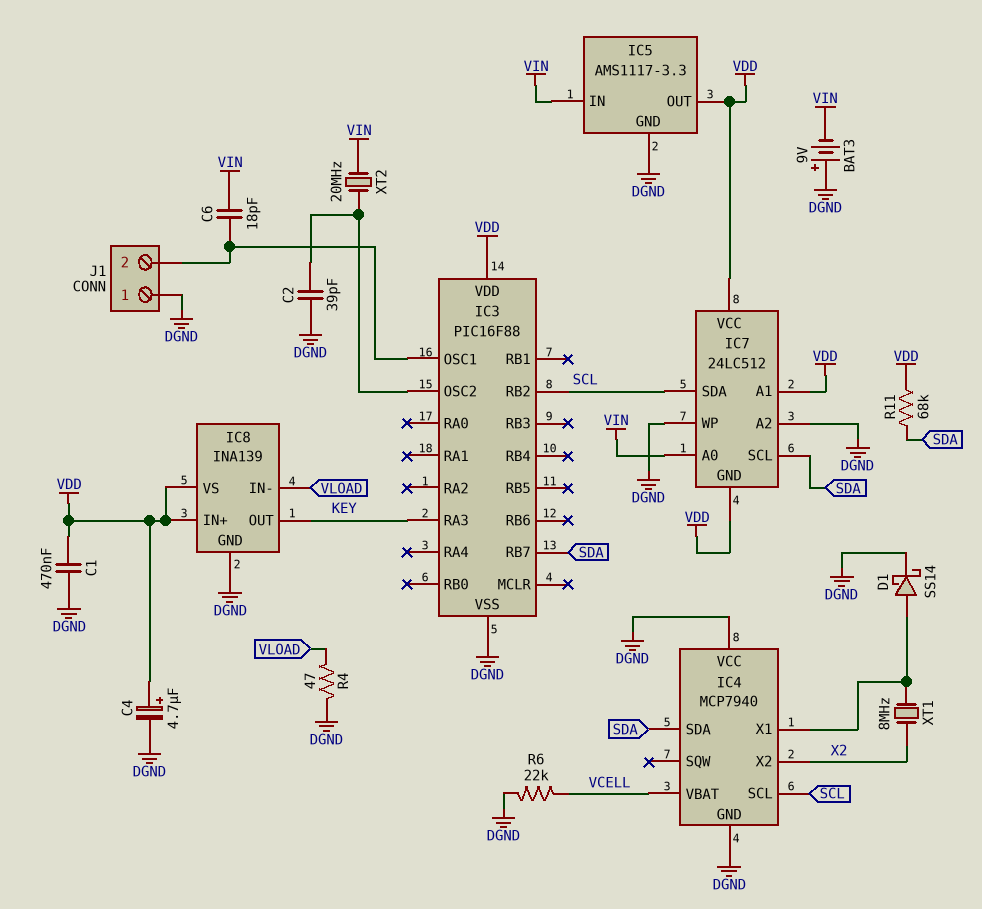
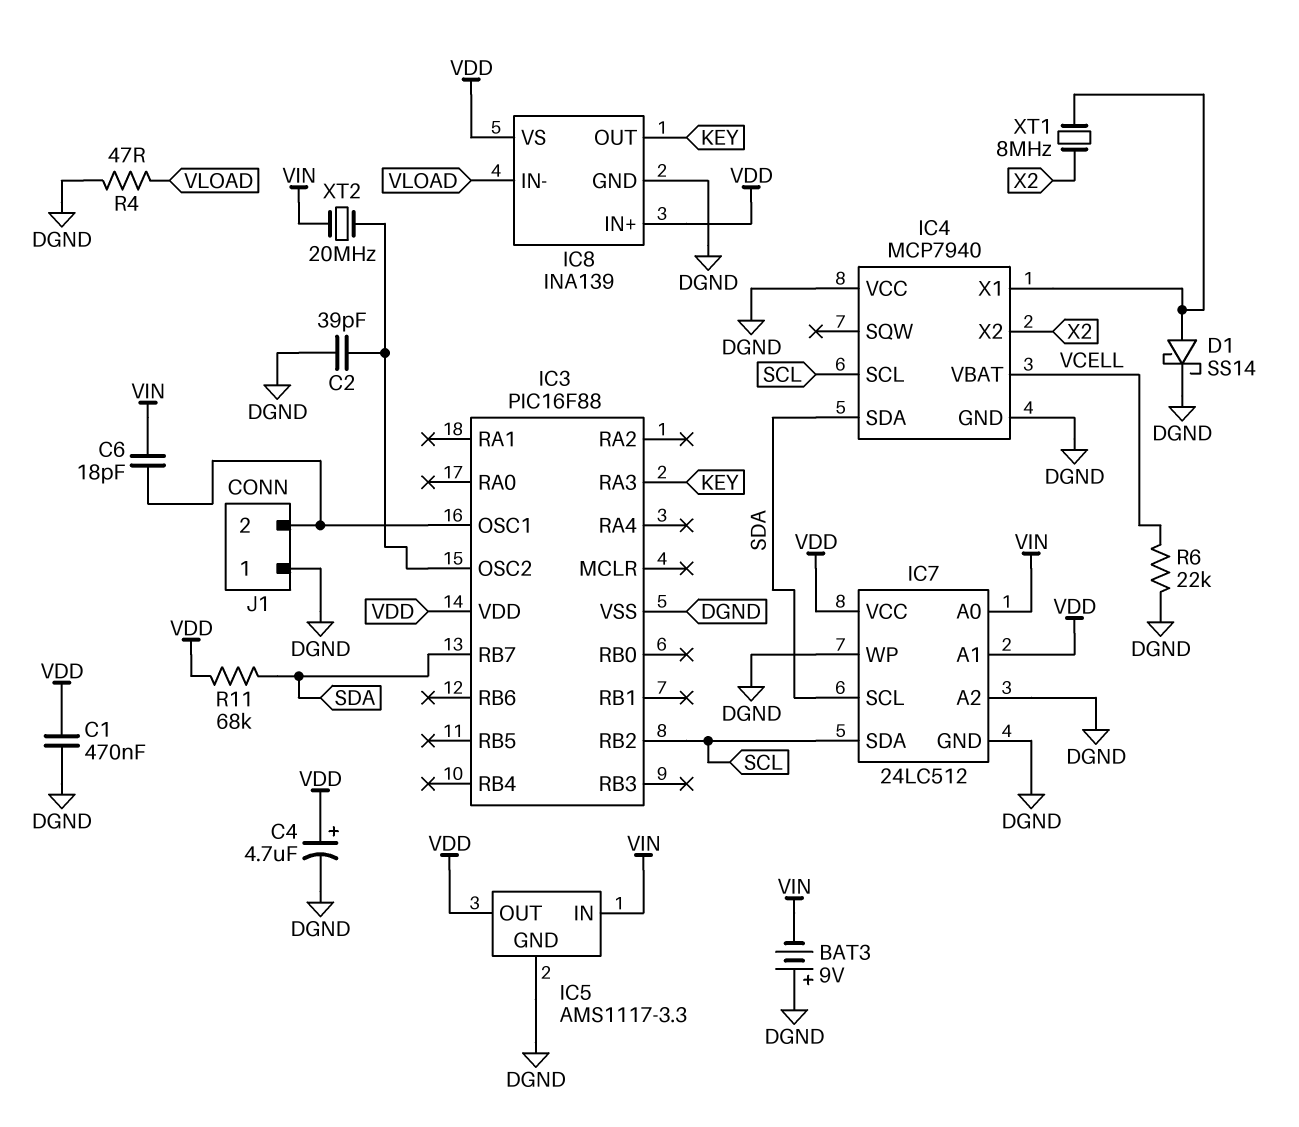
IC7 pin GND: VDD -> DGND

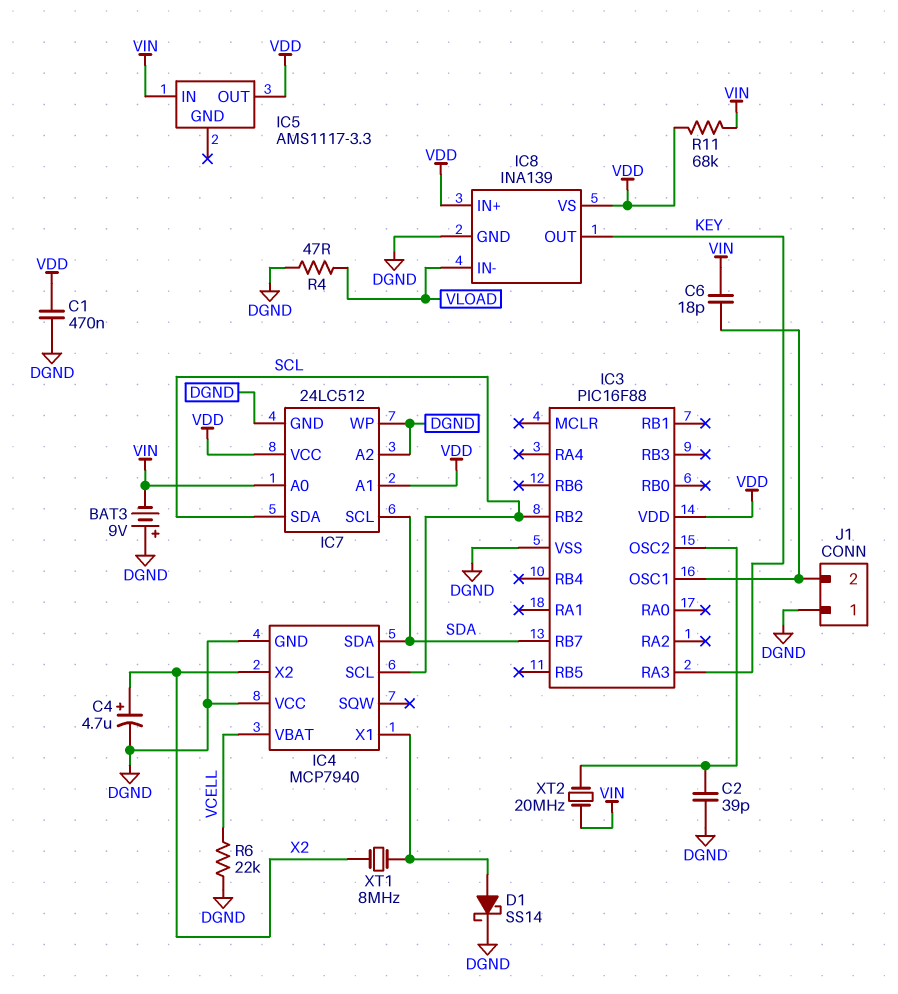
C4: 4.7uF (plus VDD, minus DGND) -> 4.7uF (plus X2, minus DGND)
IC5 pin GND: DGND -> none
R11: 68k (SDA, VDD) -> 68k (VDD, VIN)

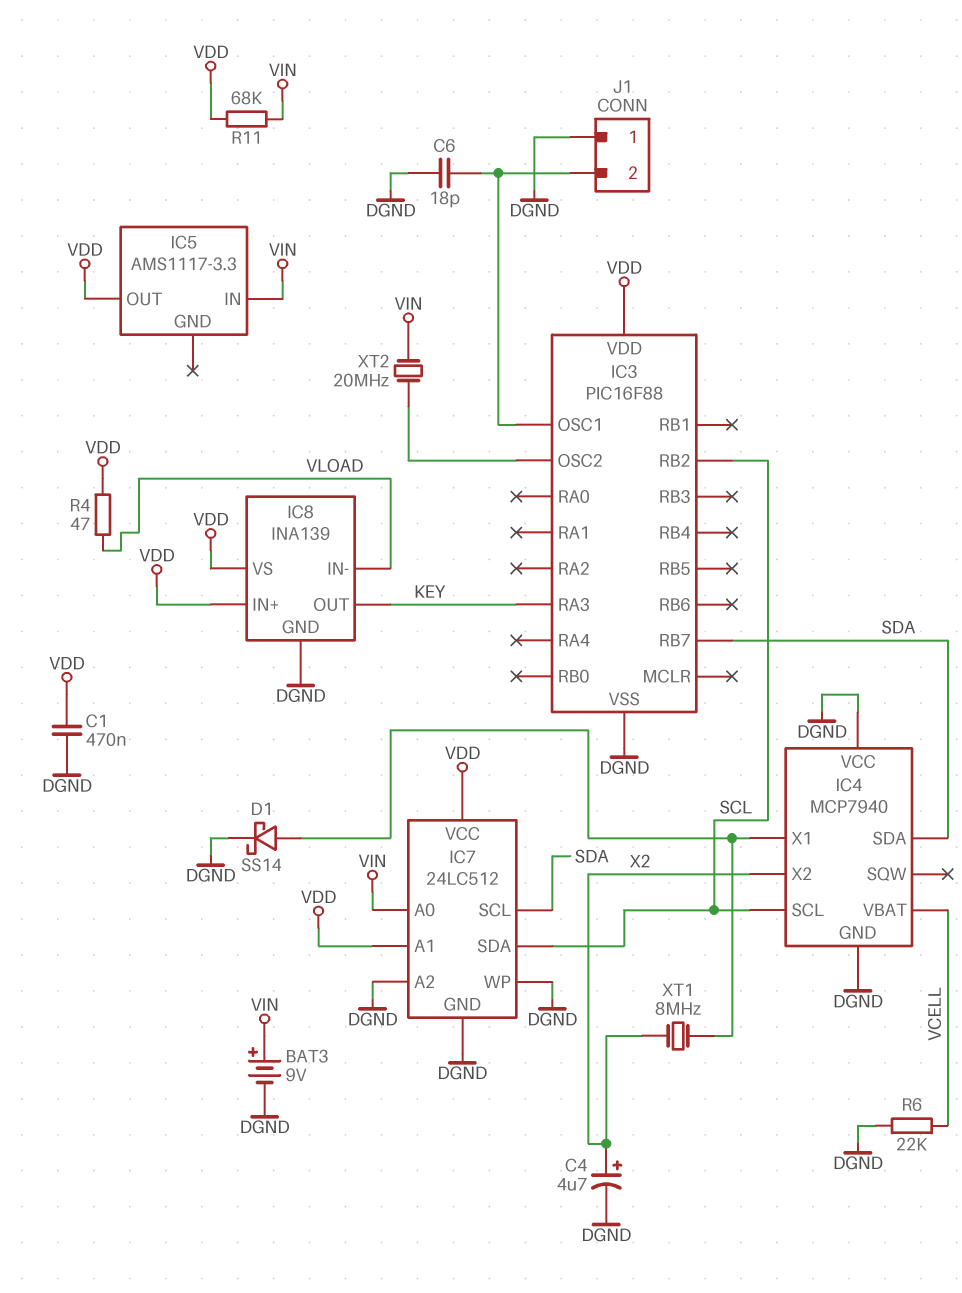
BAT3: 9V (plus DGND, minus VIN) -> 9V (plus VIN, minus DGND)
C2: 39pF (DGND, IC3/OSC2) -> none
C6: 18pF (IC3/OSC1, VIN) -> 18pF (DGND, IC3/OSC1)
R4: 47 (DGND, VLOAD) -> 47 (VDD, VLOAD)

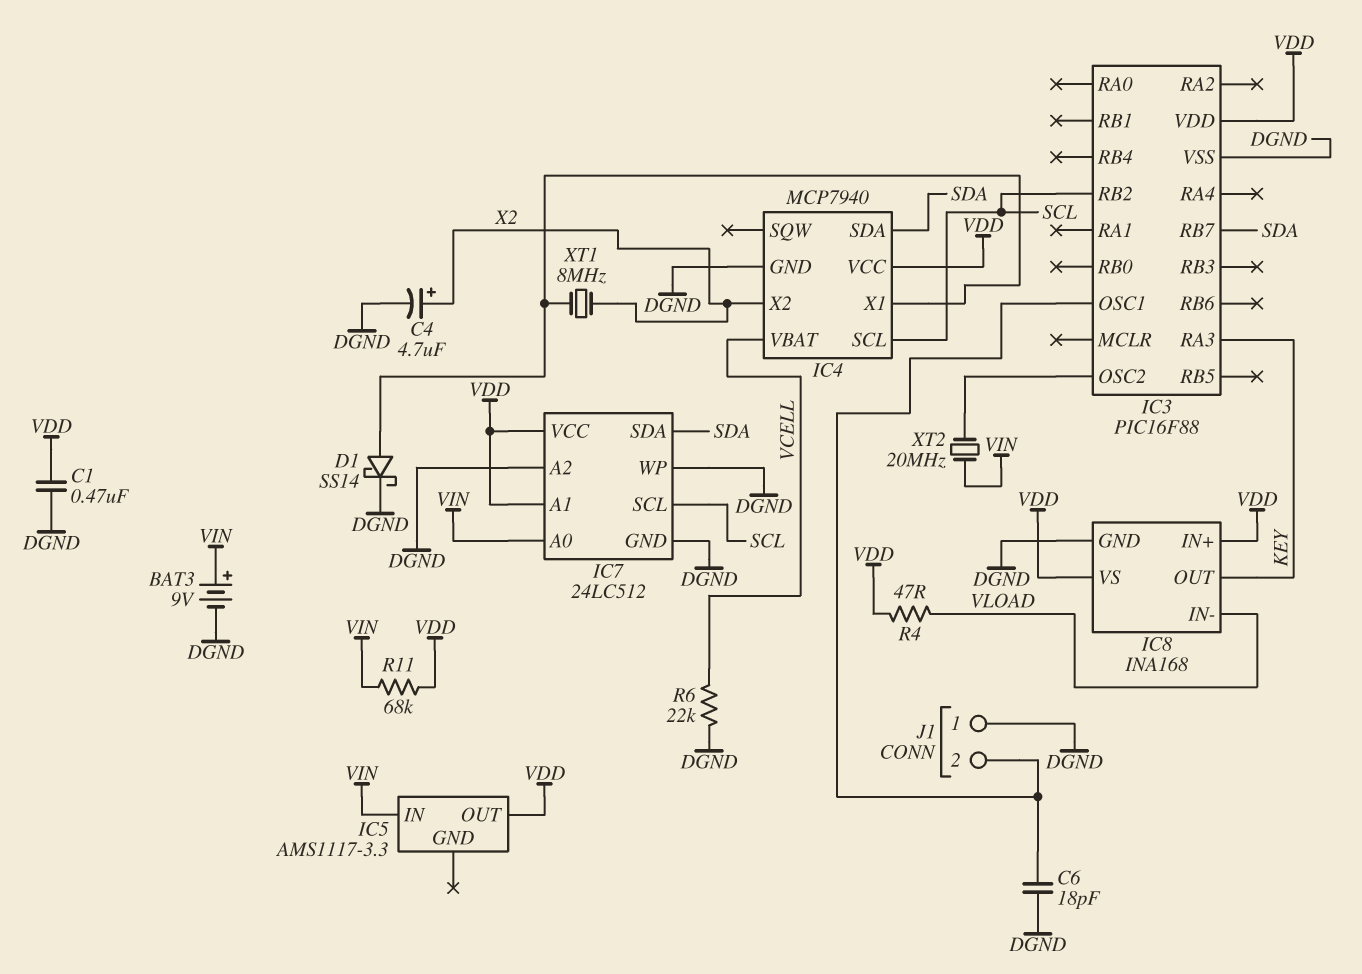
IC4 pin VCC: DGND -> VDD
IC7 pin SCL: SDA -> SCL
IC7 pin SDA: SCL -> SDA
IC8: INA139 -> INA168

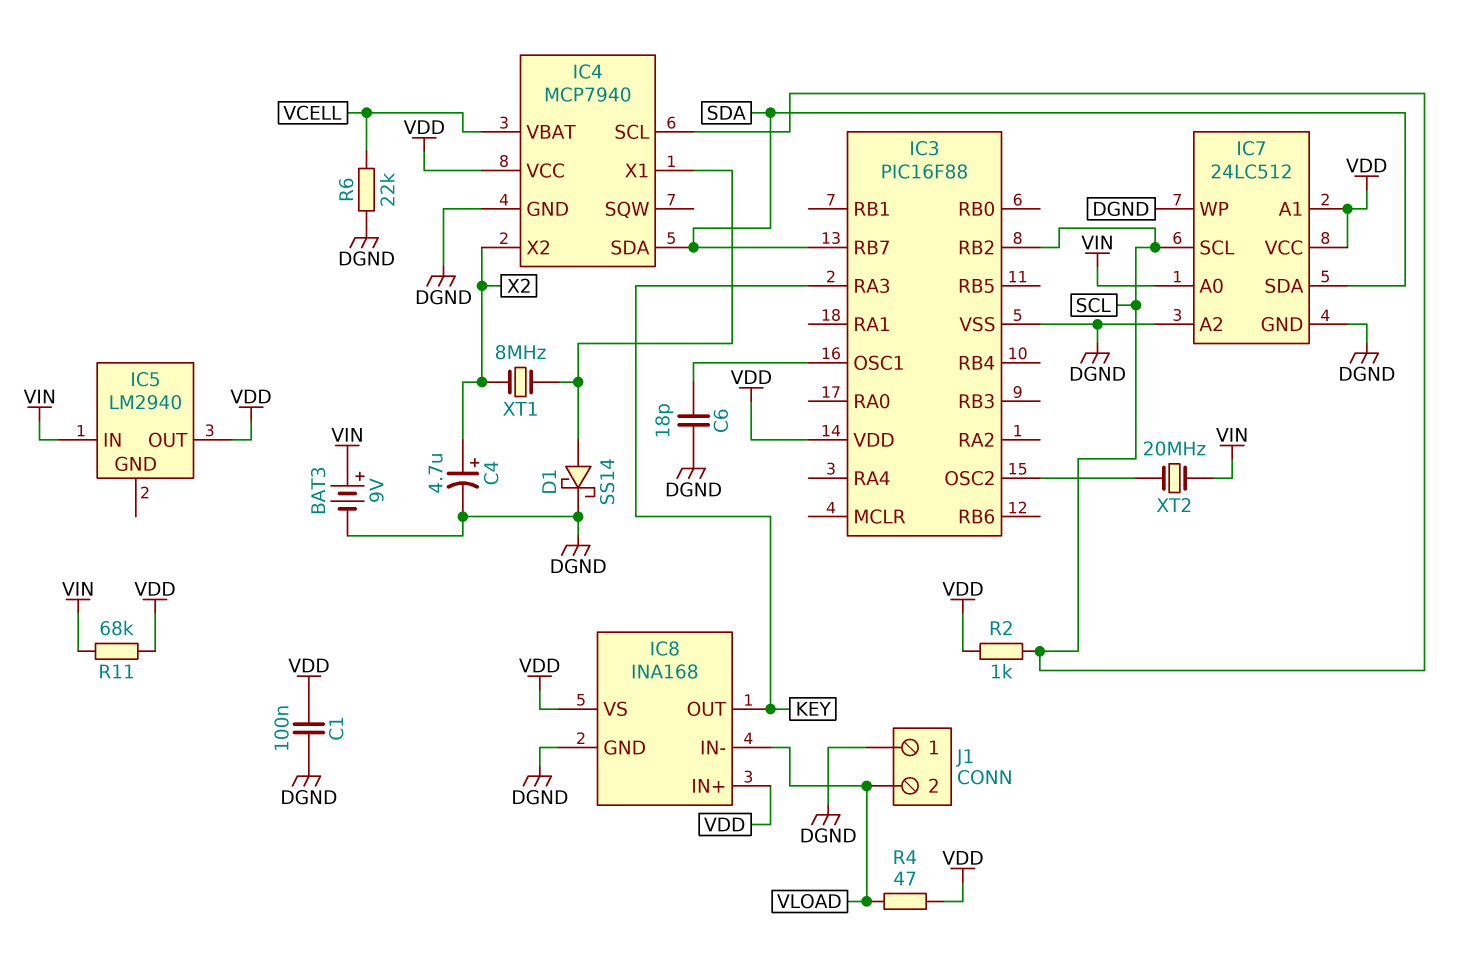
C1: 470nF (DGND, VDD) -> 100nF (DGND, VDD)
IC5: AMS1117-3.3 -> LM2940
J1 pin 2: IC3/OSC1 -> VLOAD
R2: none -> 1k (SCL, VDD)

